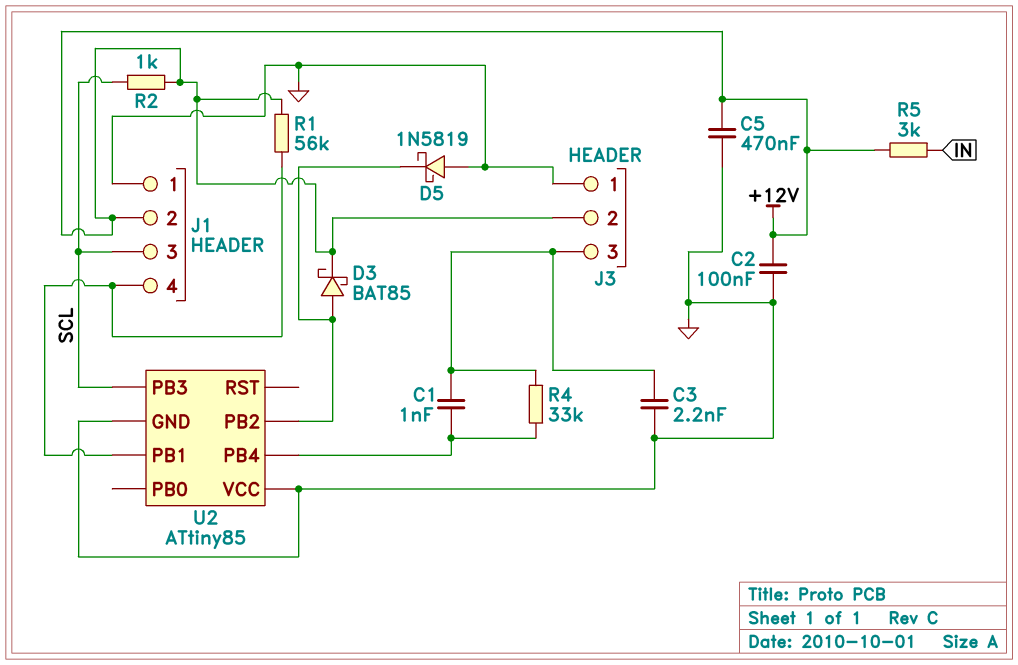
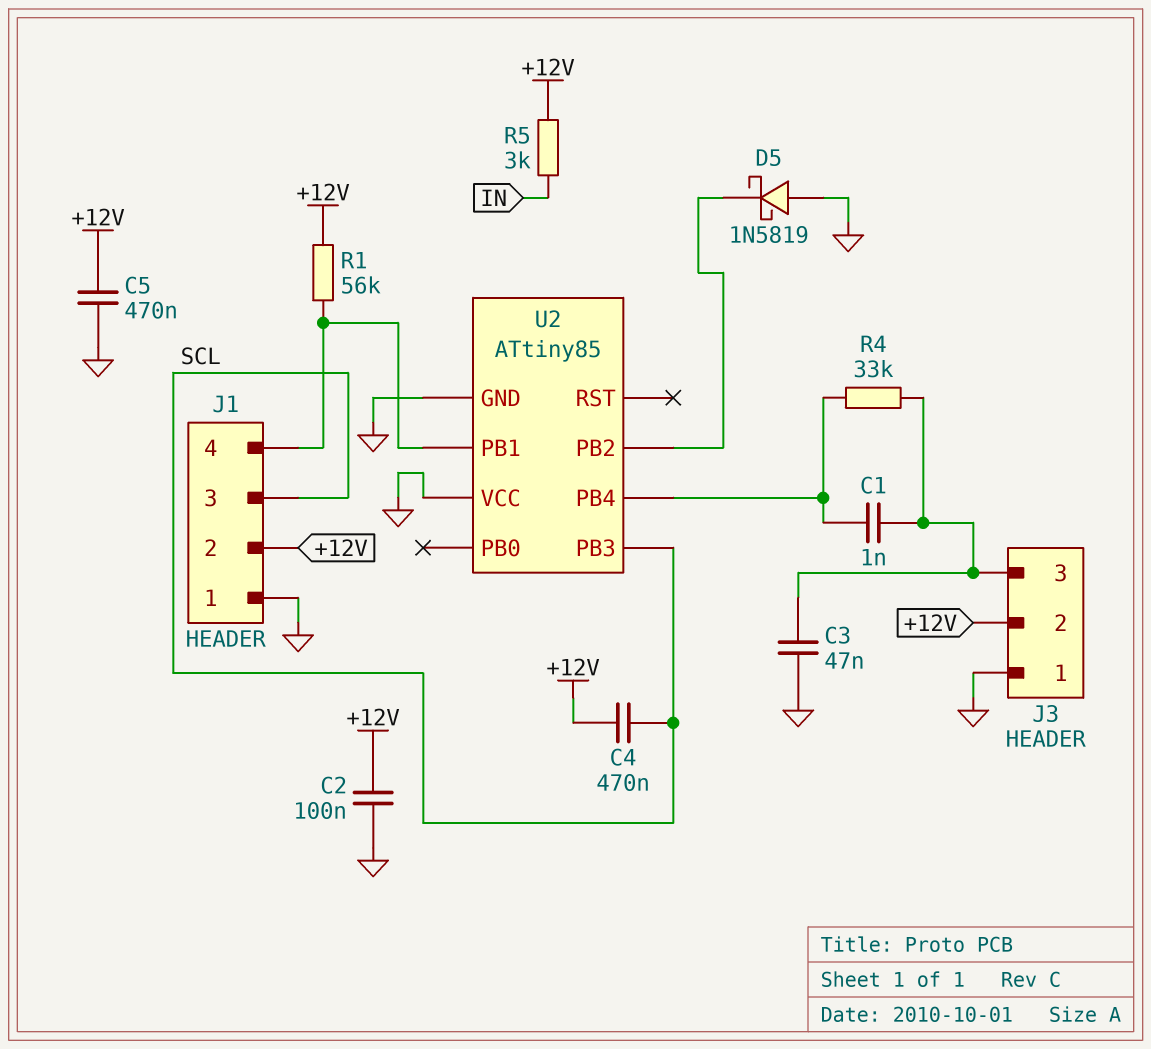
C3: 2.2nF (GND, J3/3) -> 47nF (GND, J3/3)
C4: none -> 470nF (+12V, SCL)
D3: schottky BAT85 (A U2/PB2, K +12V) -> none
R2: 1k (+12V, SCL) -> none

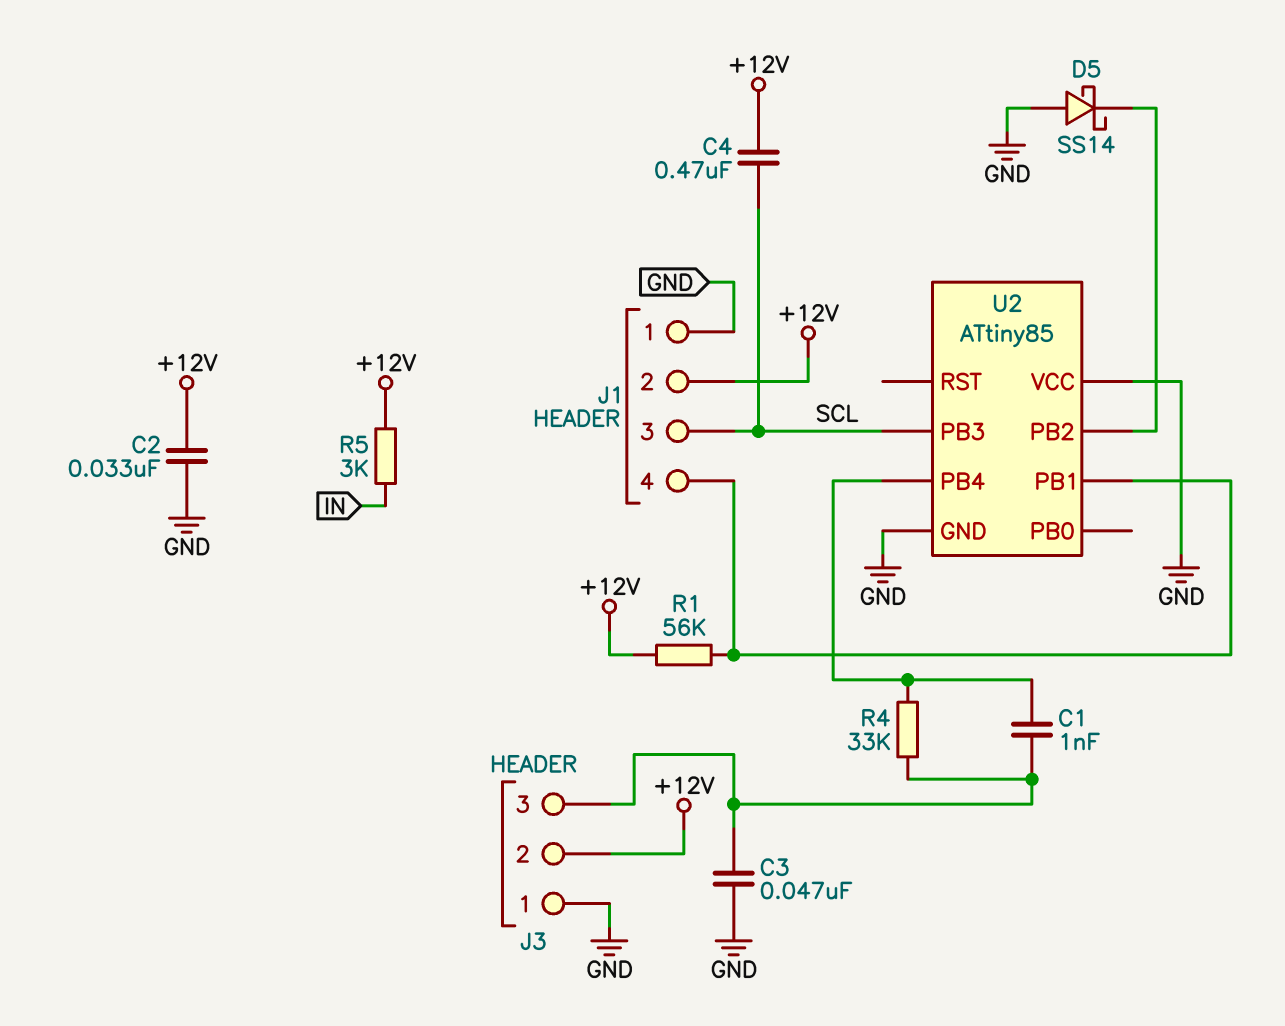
C2: 100nF (+12V, GND) -> 33nF (+12V, GND)
C5: 470nF (+12V, GND) -> none
D5: schottky 1N5819 (A GND, K U2/PB2) -> schottky SS14 (A GND, K U2/PB2)

